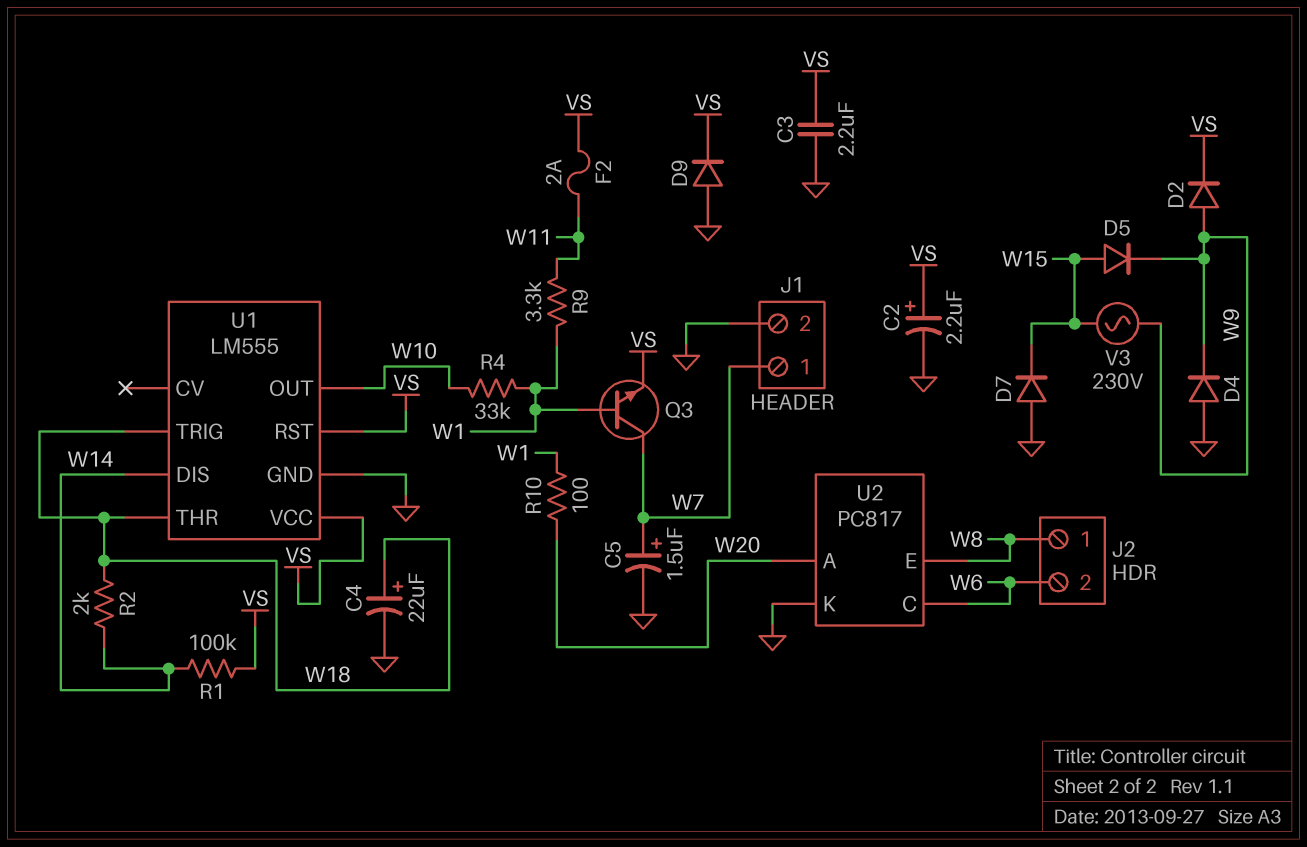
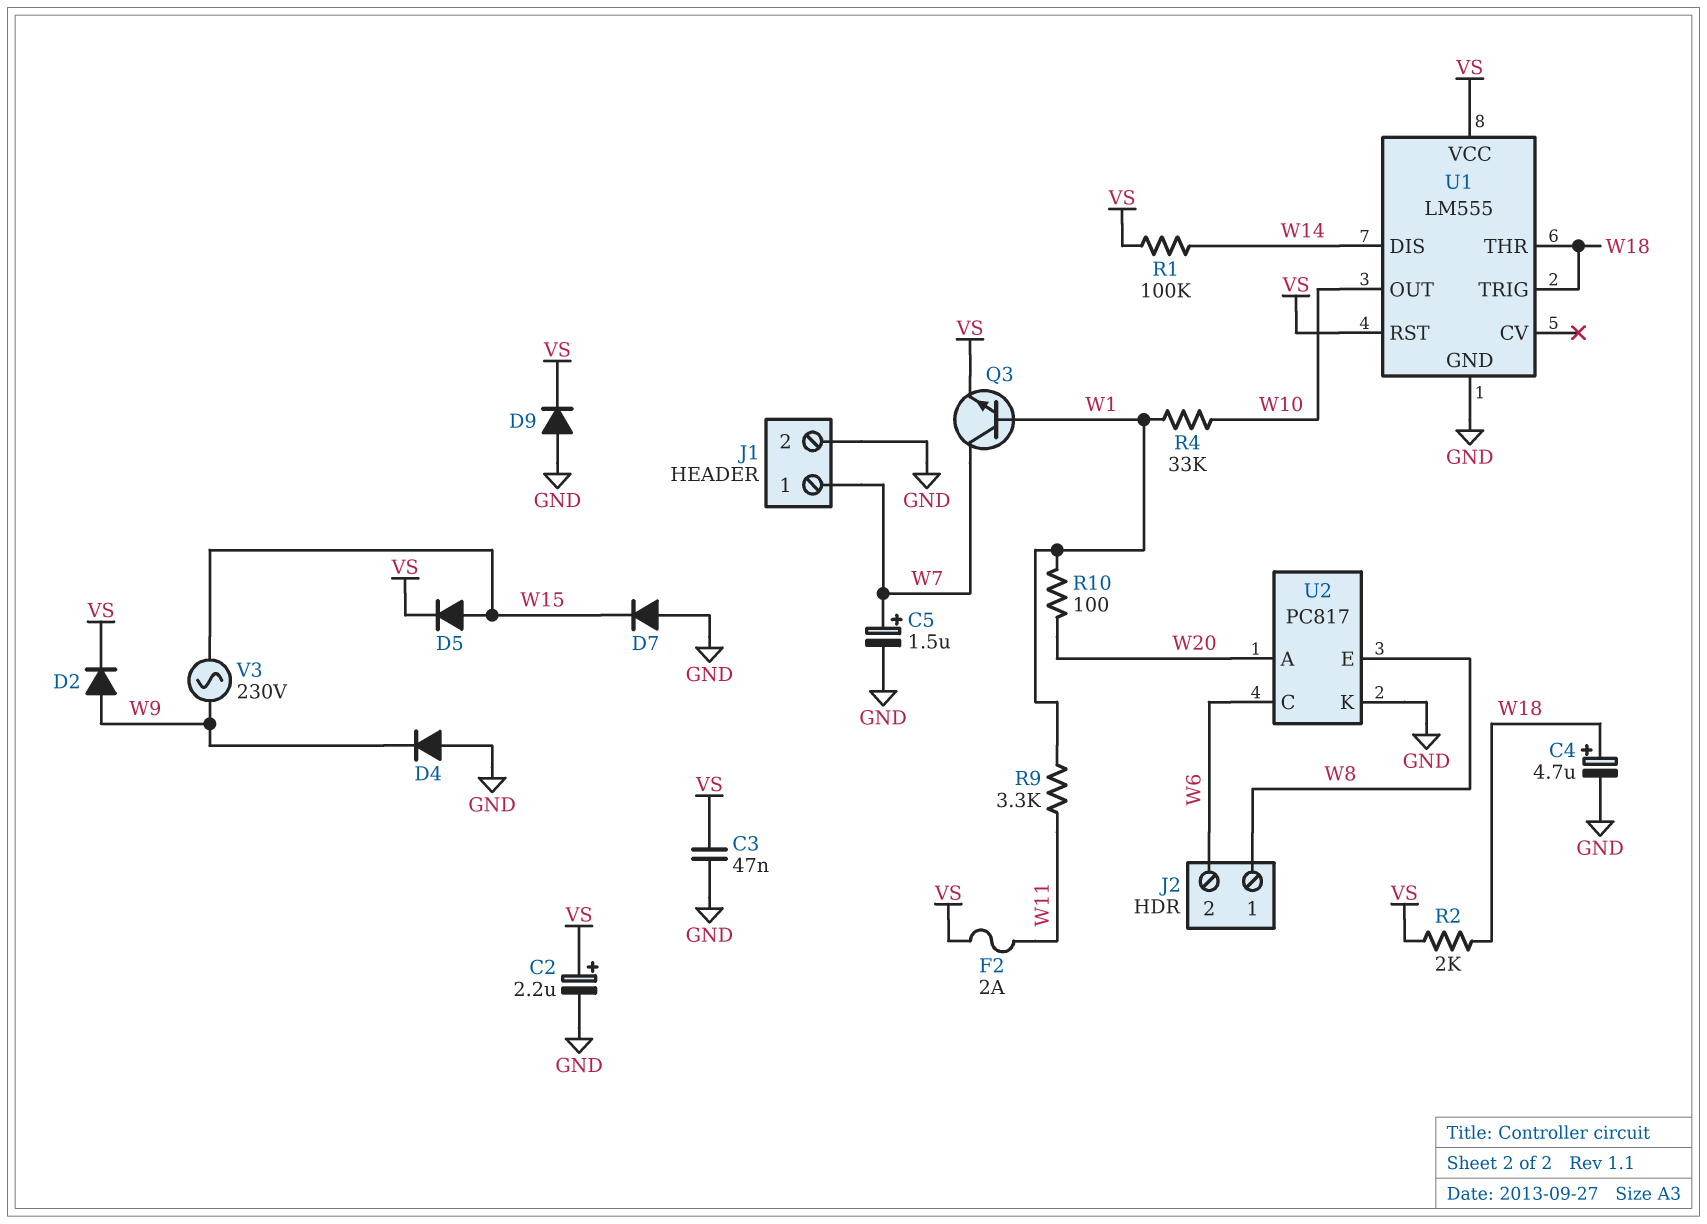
C3: 2.2uF (GND, VS) -> 47nF (GND, VS)
C4: 22uF (plus W18, minus GND) -> 4.7uF (plus W18, minus GND)
D5: diode (A W15, K W9) -> diode (A W15, K VS)
R2: 2k (W14, W18) -> 2k (VS, W18)

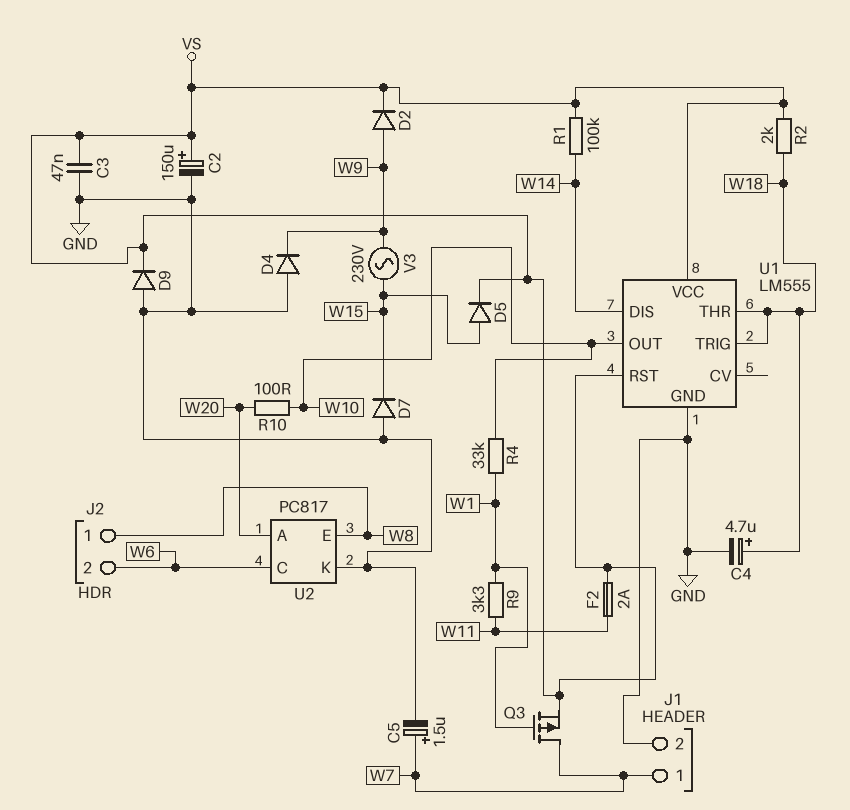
C2: 2.2uF (plus VS, minus GND) -> 150uF (plus VS, minus GND)
Q3: NPN (B W1, C W7, E VS) -> PMOS (G W1, D W7, S VS)
R10: 100 (W1, W20) -> 100 (W10, W20)

